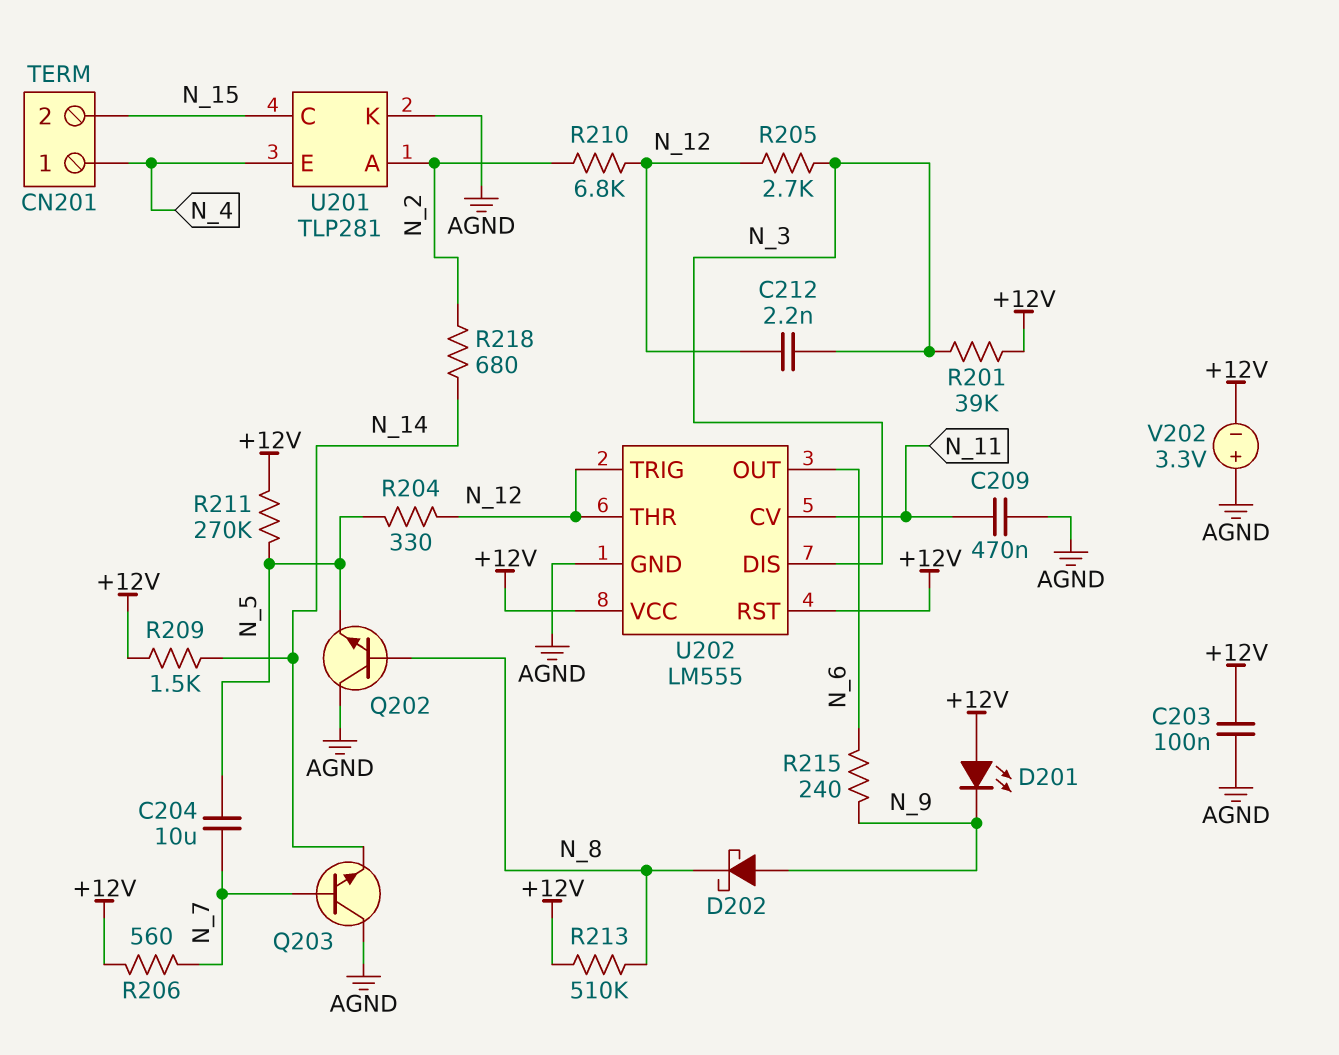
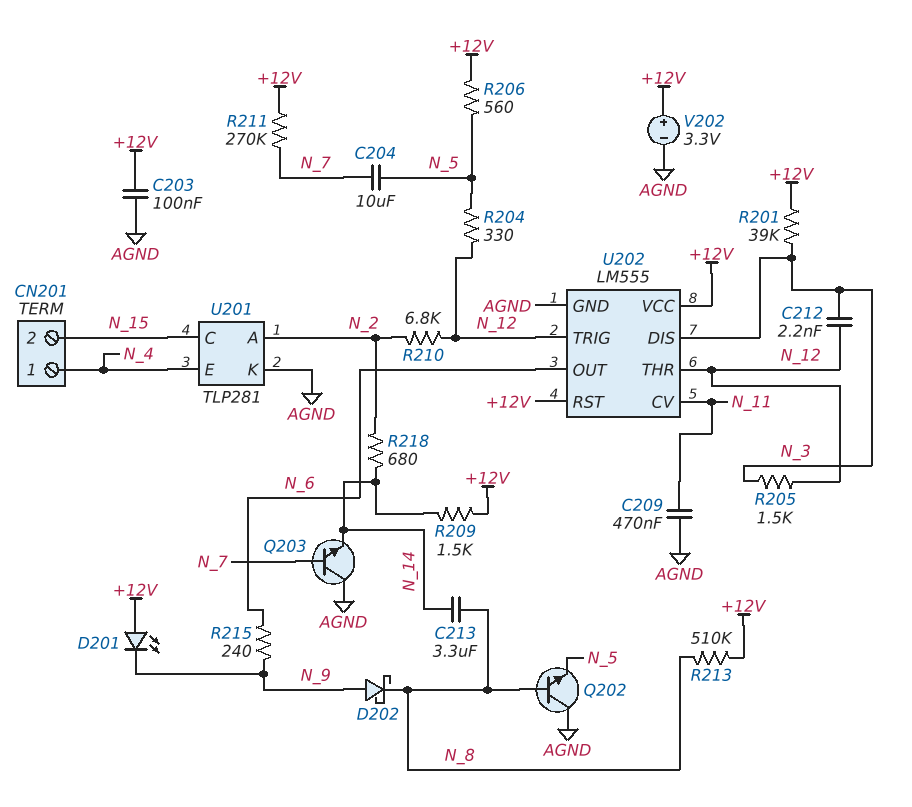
C213: none -> 3.3uF (N_8, N_14)
R205: 2.7k (N_3, N_12) -> 1.5k (N_3, N_12)
R206: 560 (+12V, N_7) -> 560 (+12V, N_5)
R211: 270k (+12V, N_5) -> 270k (+12V, N_7)
V202: 3.3V (plus AGND, minus +12V) -> 3.3V (plus +12V, minus AGND)

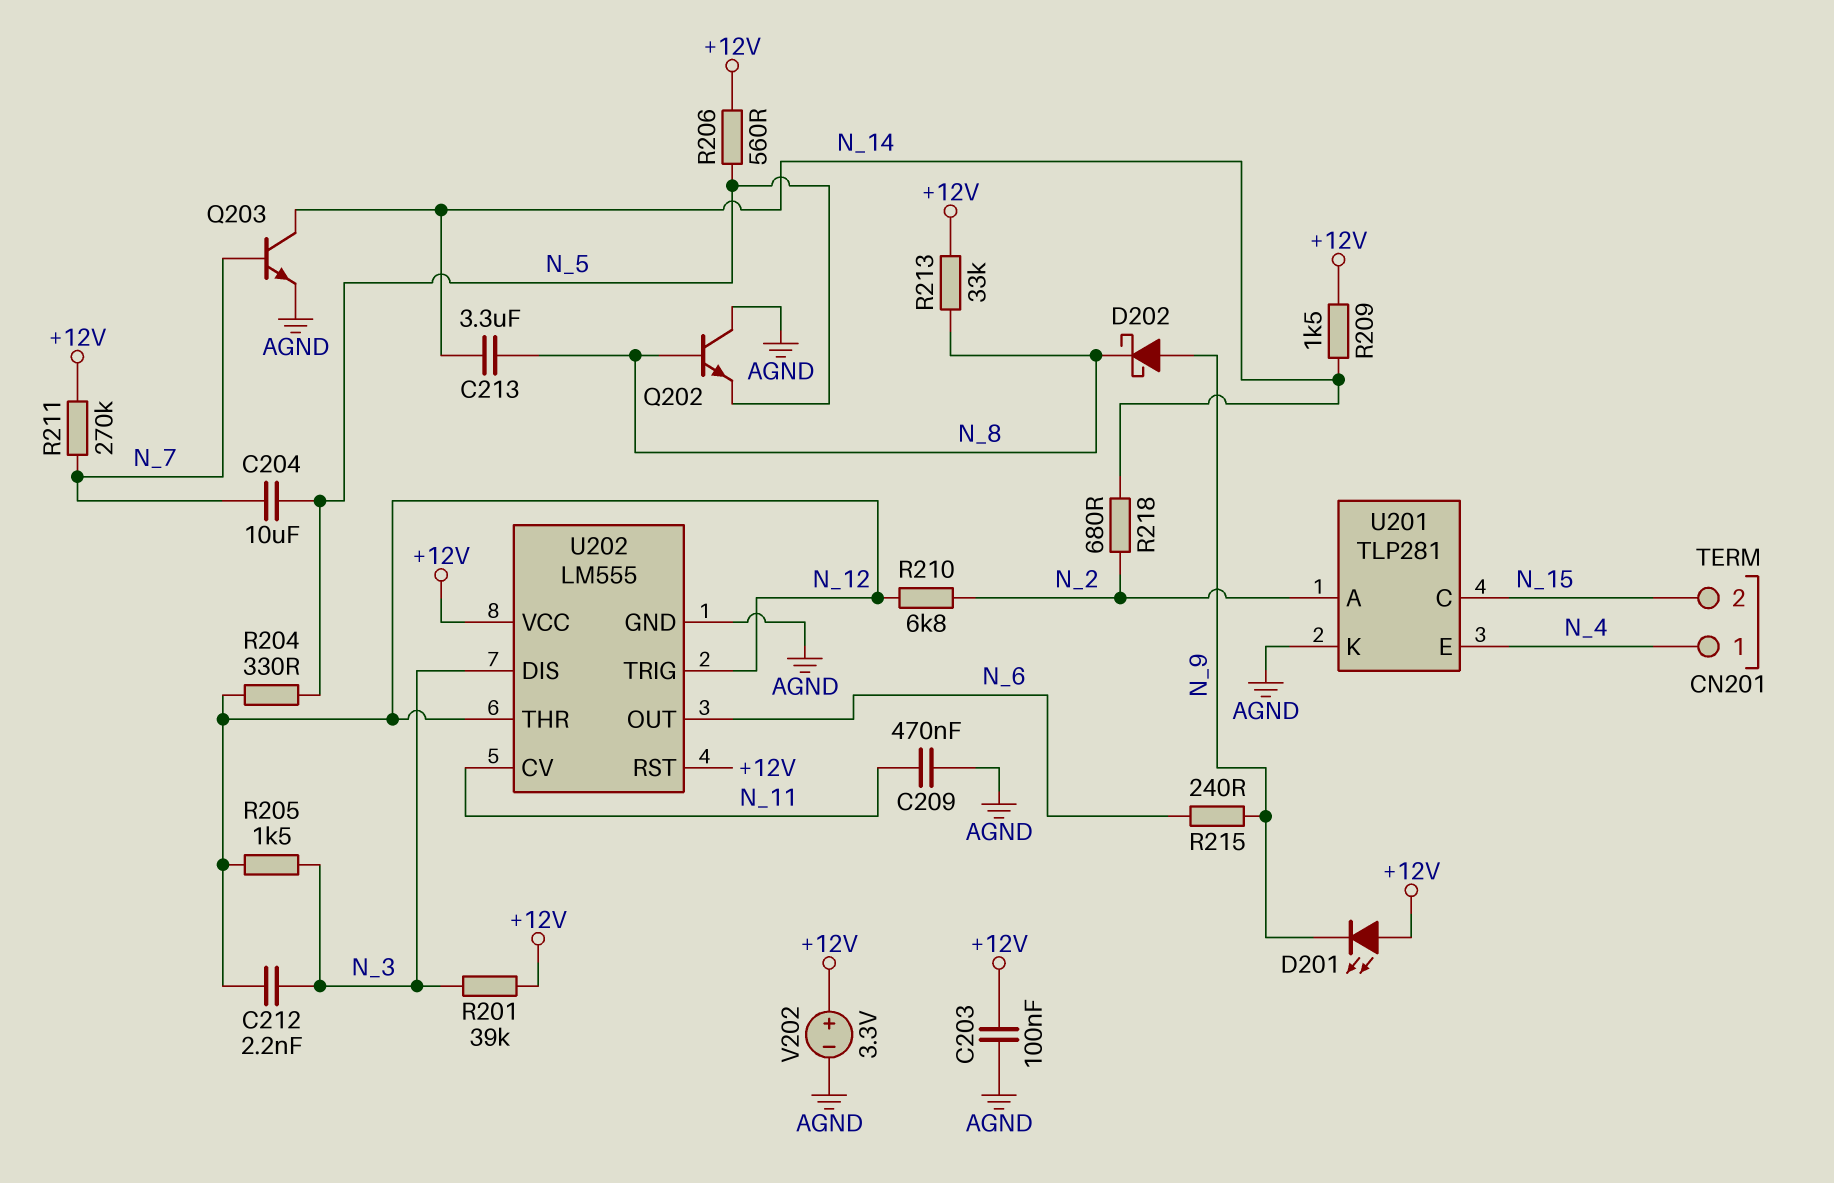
Q203: NPN (B N_7, C AGND, E N_14) -> NPN (B N_7, C N_14, E AGND)
R213: 510k (+12V, N_8) -> 33k (+12V, N_8)

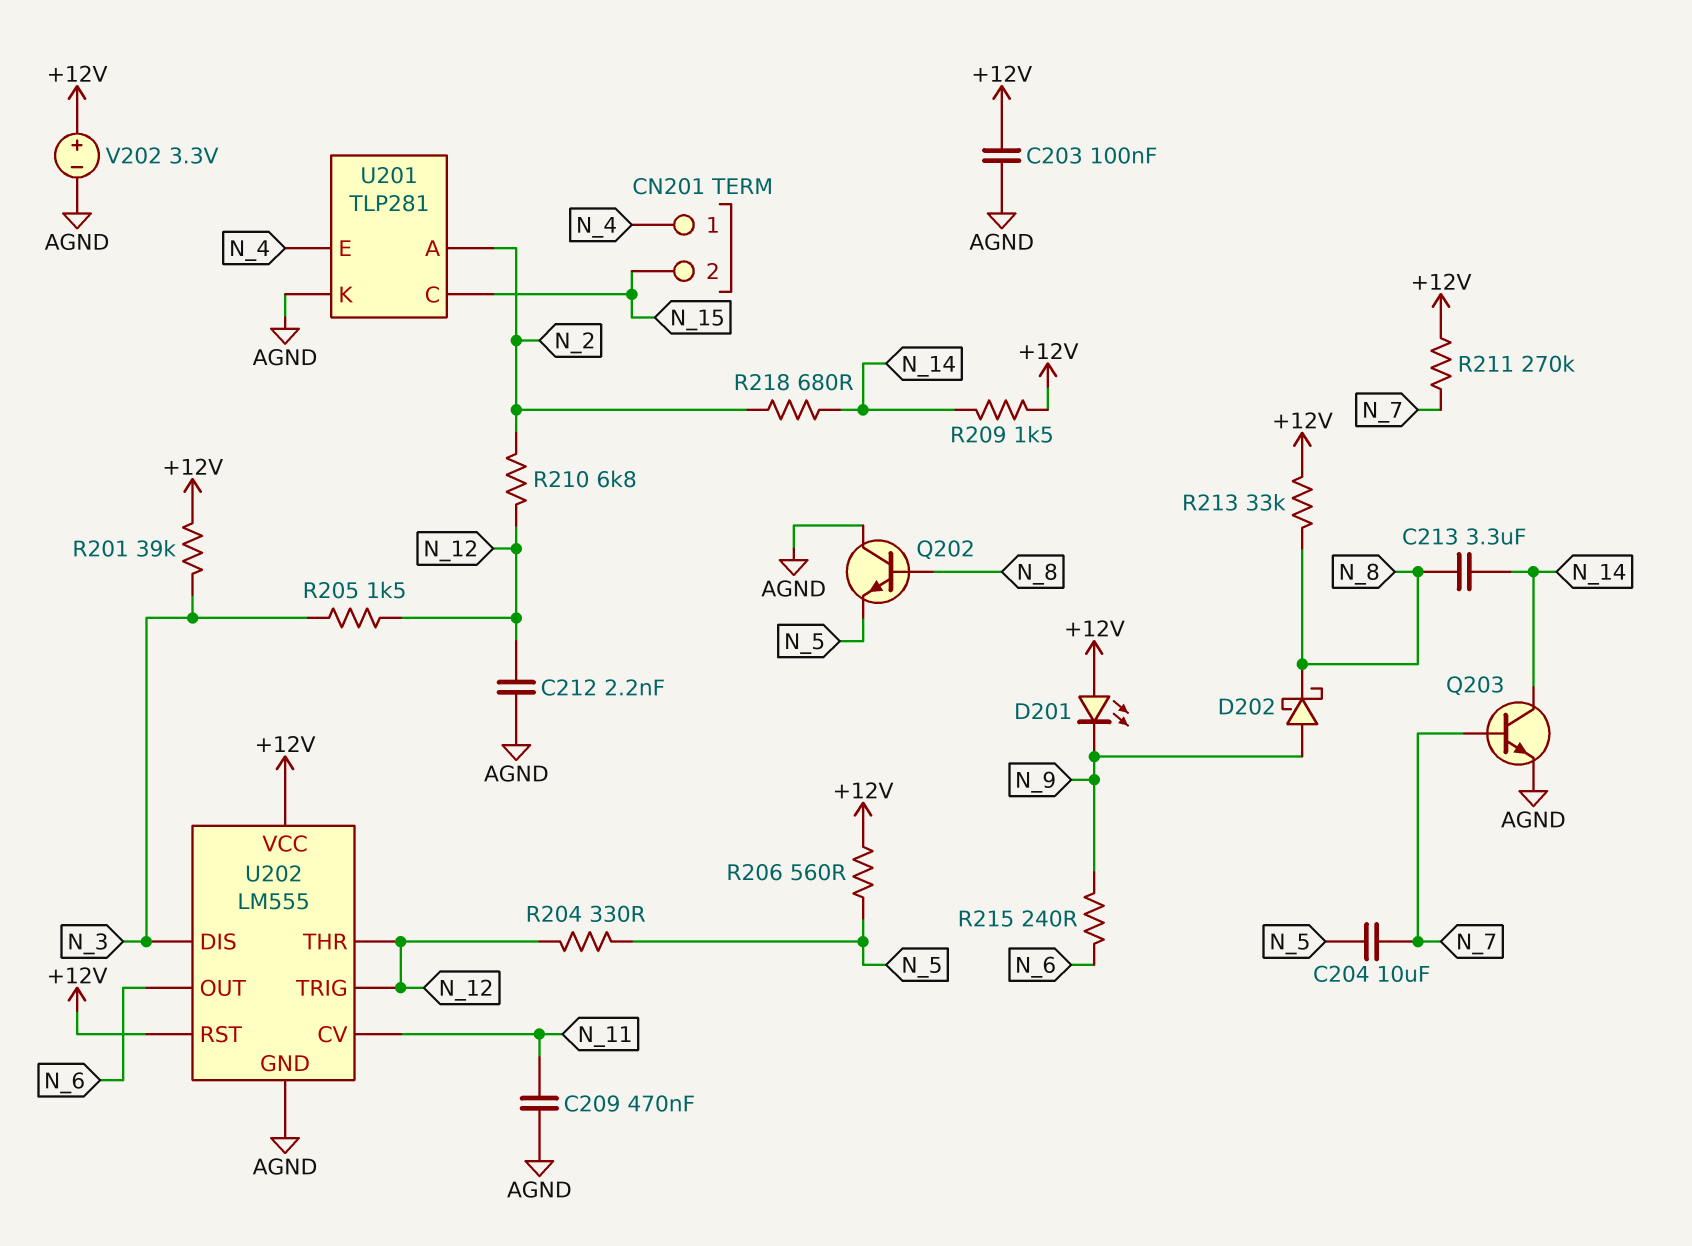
C212: 2.2nF (N_3, N_12) -> 2.2nF (AGND, N_12)

